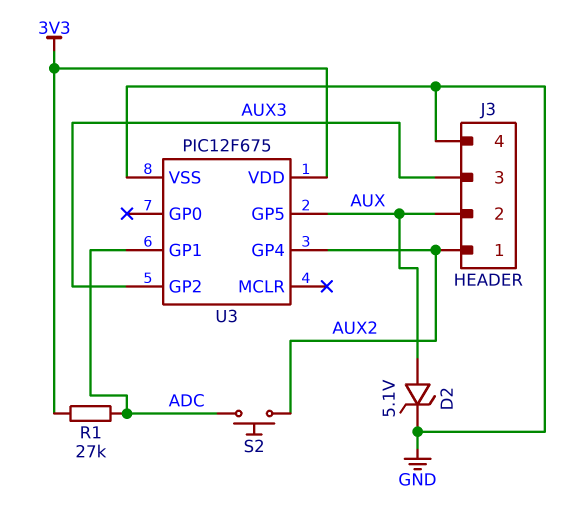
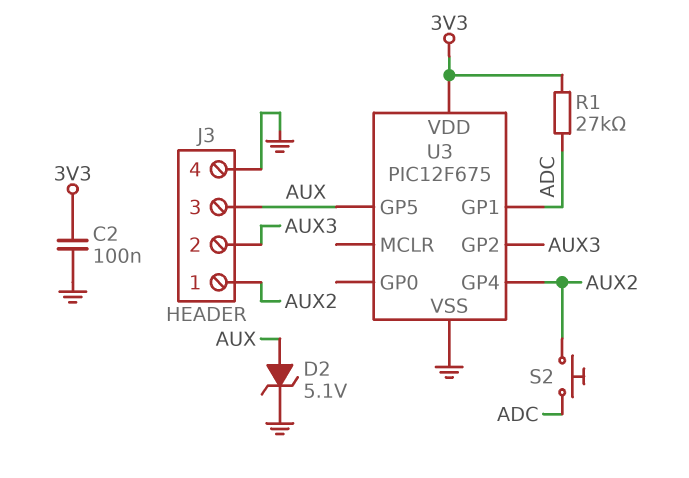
C2: none -> 100nF (3V3, GND)
J3 pin 2: AUX -> AUX3
J3 pin 3: AUX3 -> AUX

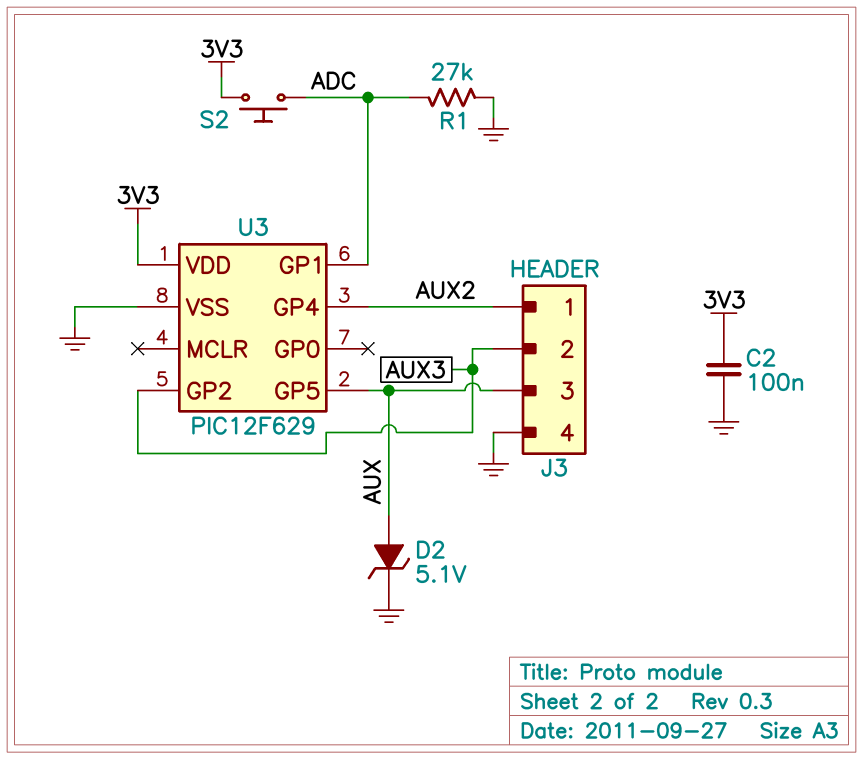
R1: 27k (3V3, ADC) -> 27k (ADC, GND)
S2: button (ADC, AUX2) -> button (3V3, ADC)
U3: PIC12F675 -> PIC12F629

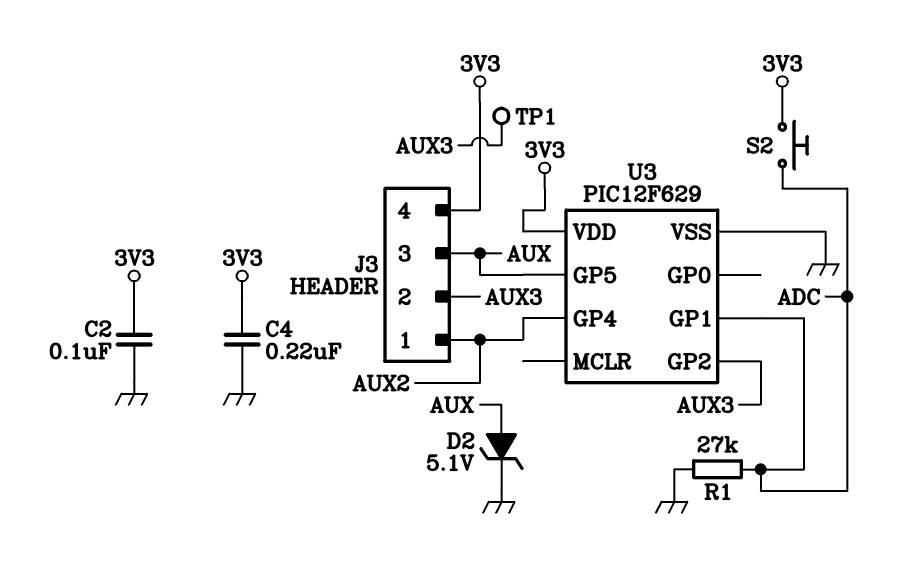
C4: none -> 220nF (3V3, GND)
J3 pin 4: GND -> 3V3
TP1: none -> test point (AUX3)

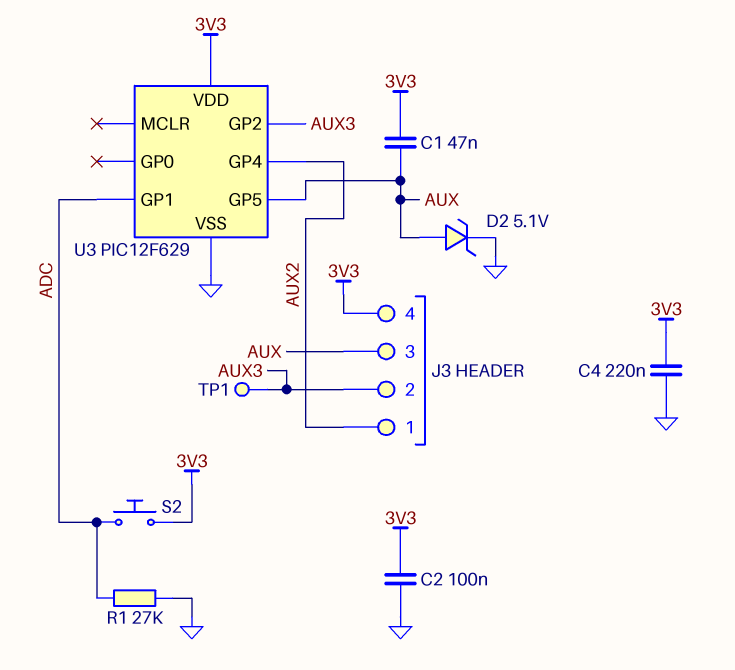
C1: none -> 47nF (3V3, AUX)

